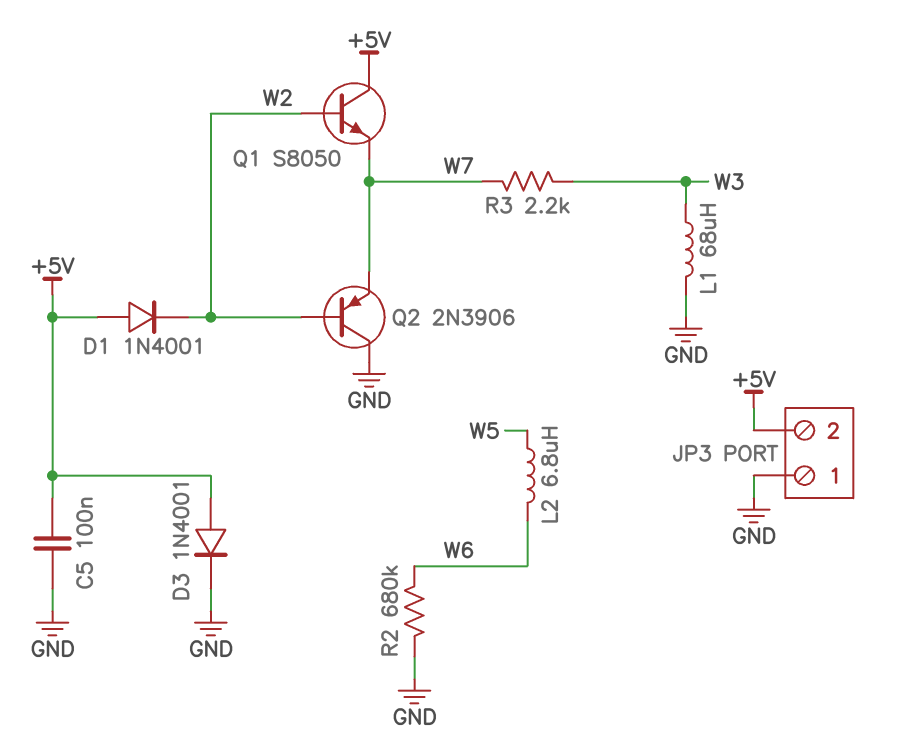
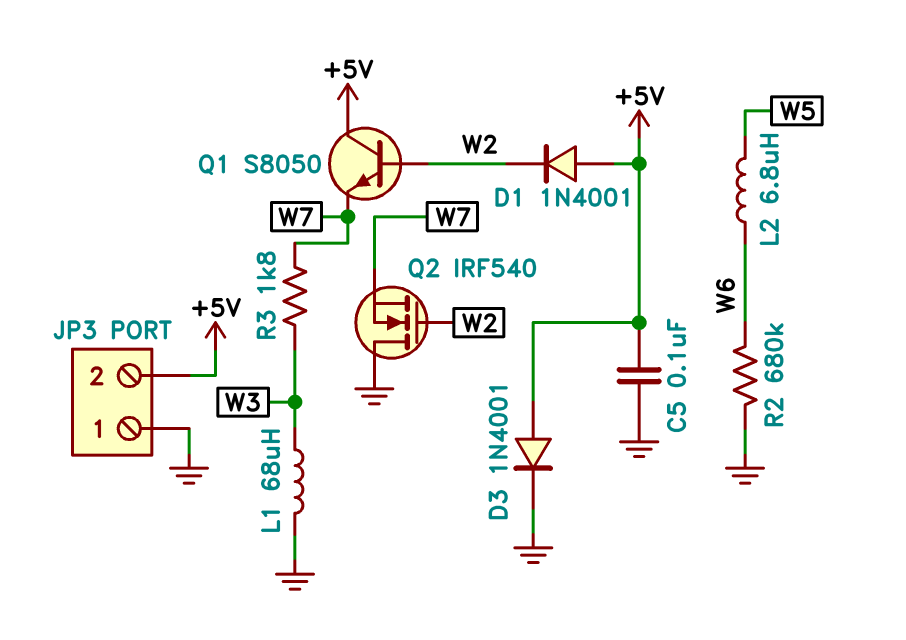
Q2: PNP 2N3906 (B W2, C GND, E W7) -> NMOS IRF540 (G W2, D GND, S W7)
R3: 2.2k (W3, W7) -> 1.8k (W3, W7)

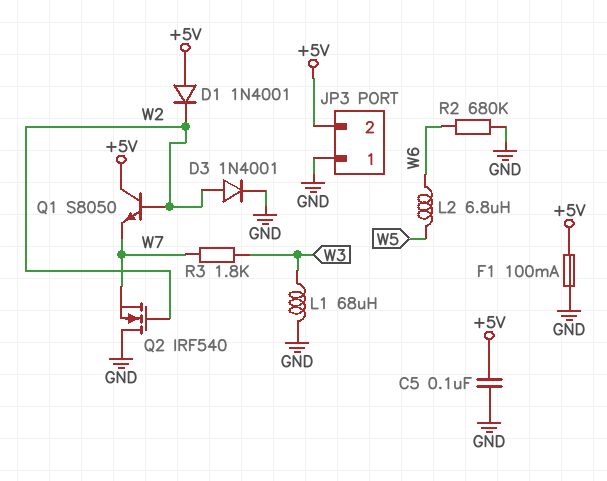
D3: diode 1N4001 (A +5V, K GND) -> diode 1N4001 (A W2, K GND)
F1: none -> 100mA (+5V, GND)

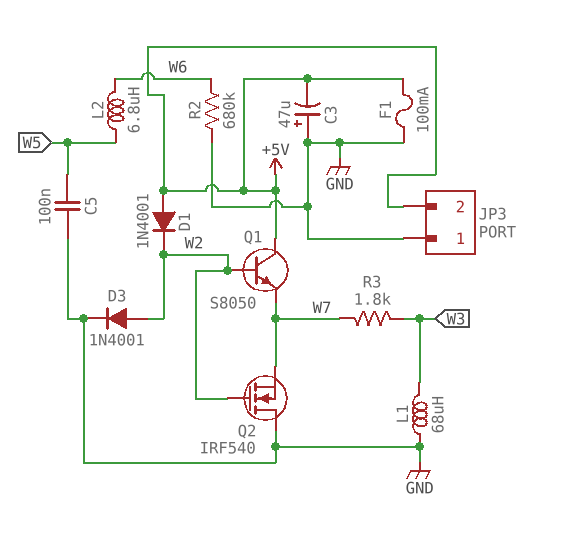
C3: none -> 47uF (plus GND, minus +5V)
C5: 100nF (+5V, GND) -> 100nF (GND, W5)

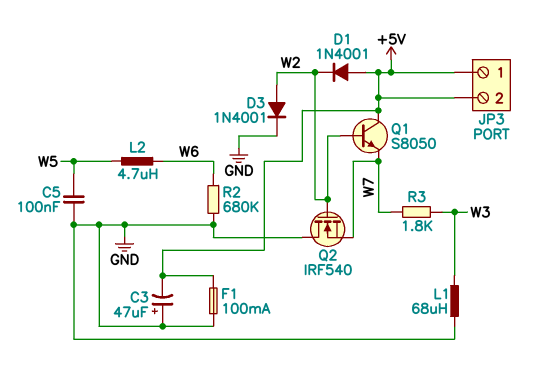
JP3 pin 1: GND -> +5V
L2: 6.8uH (W5, W6) -> 4.7uH (W5, W6)

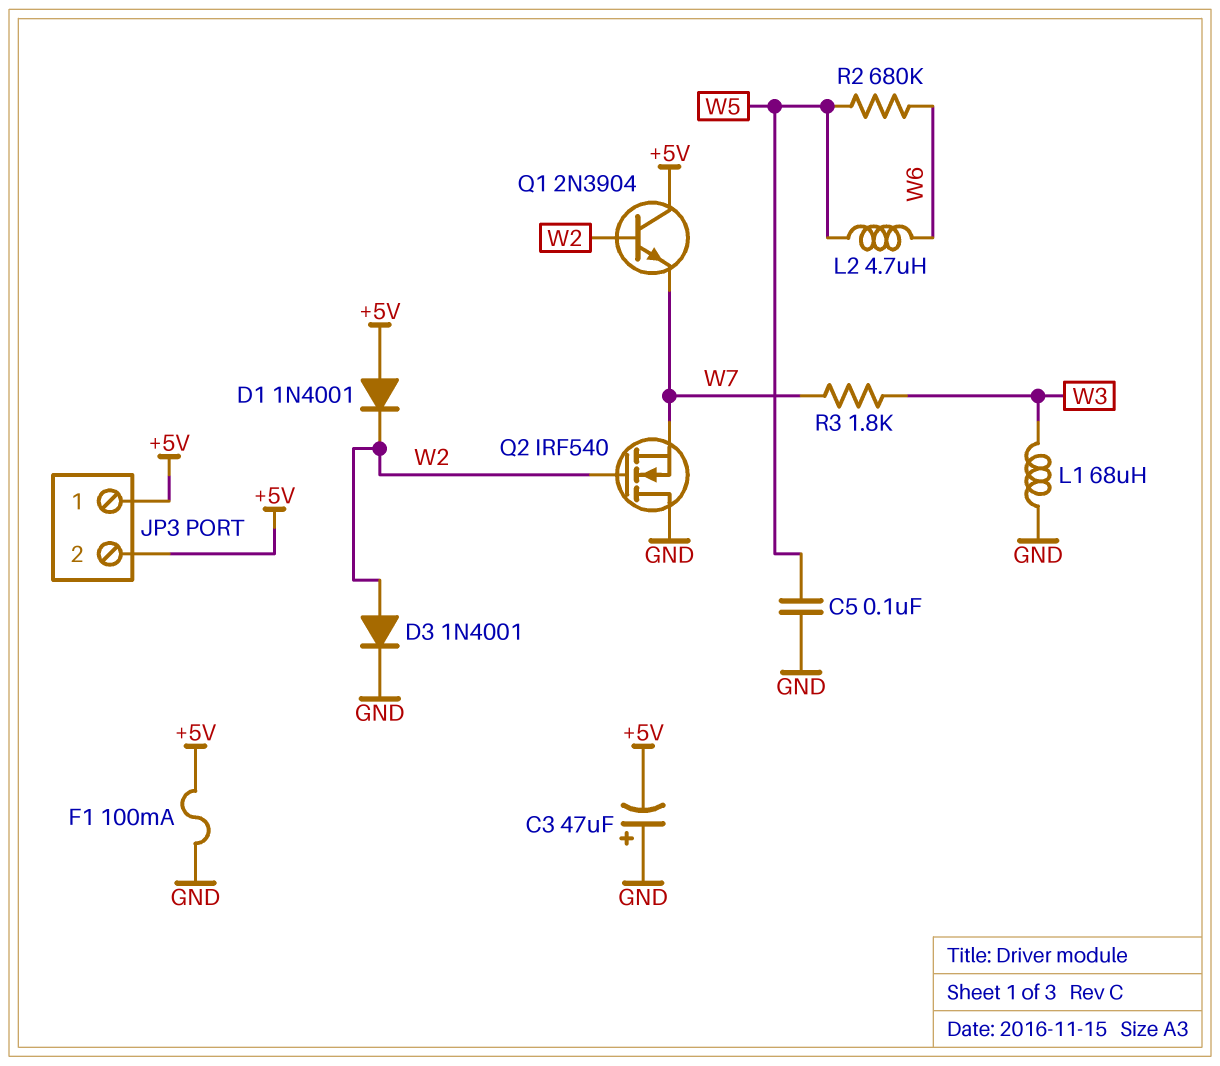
Q1: NPN S8050 (B W2, C +5V, E W7) -> NPN 2N3904 (B W2, C +5V, E W7)
R2: 680k (GND, W6) -> 680k (W5, W6)

